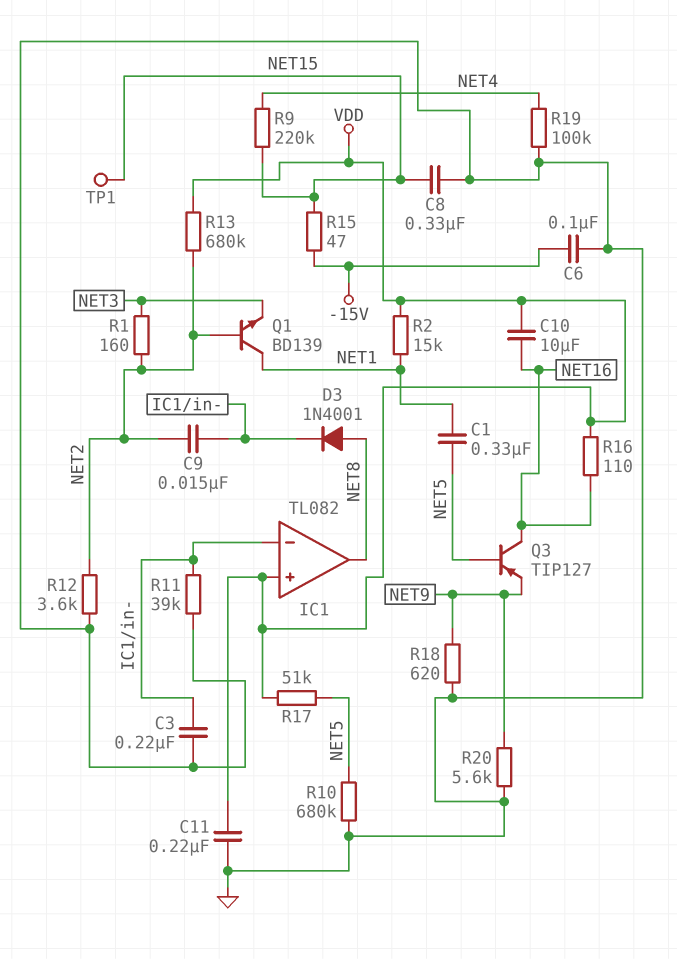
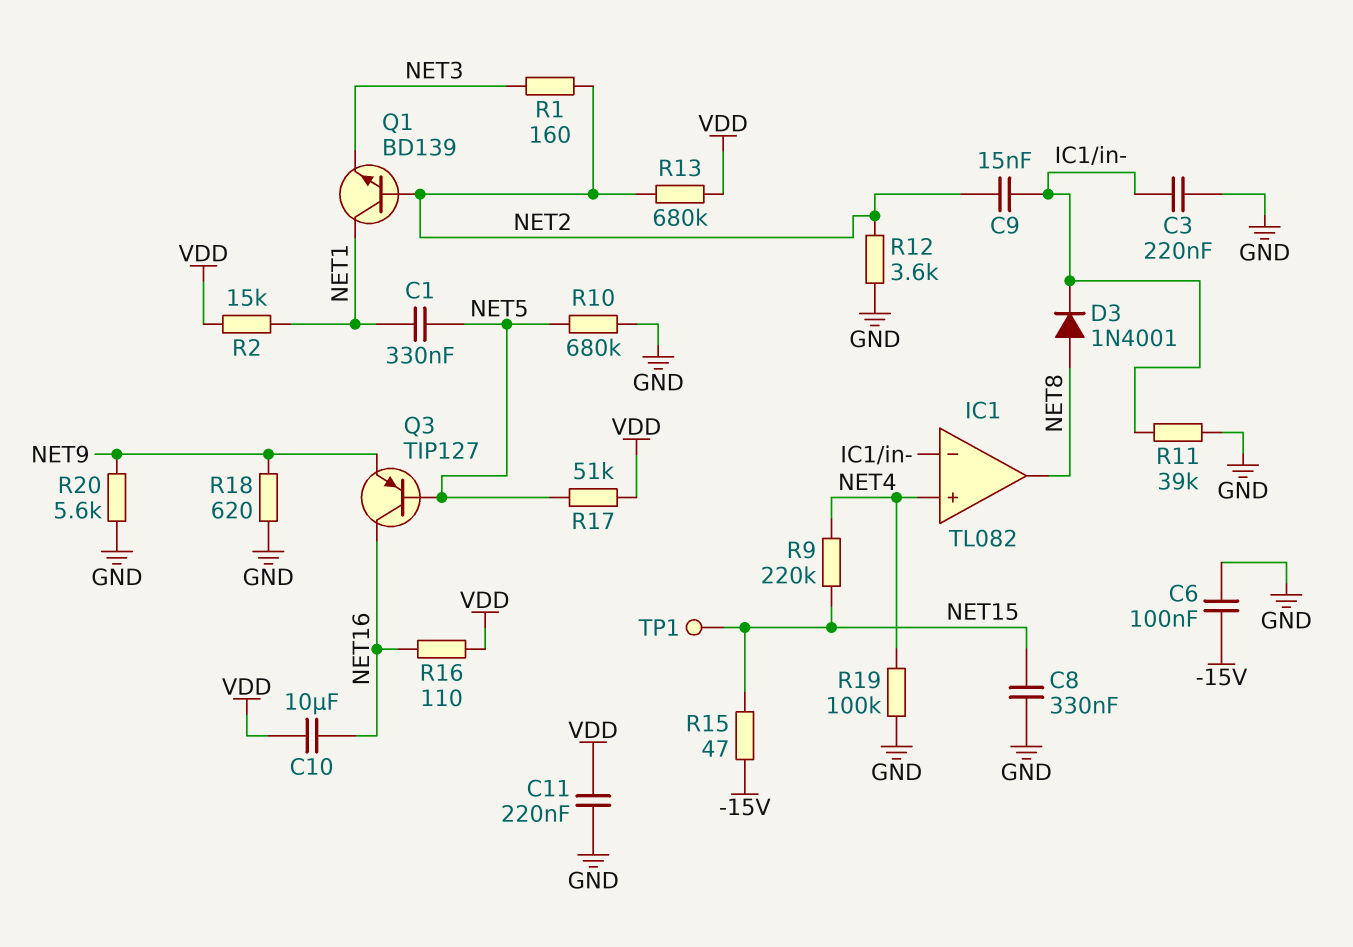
IC1 pin in+: VDD -> NET4

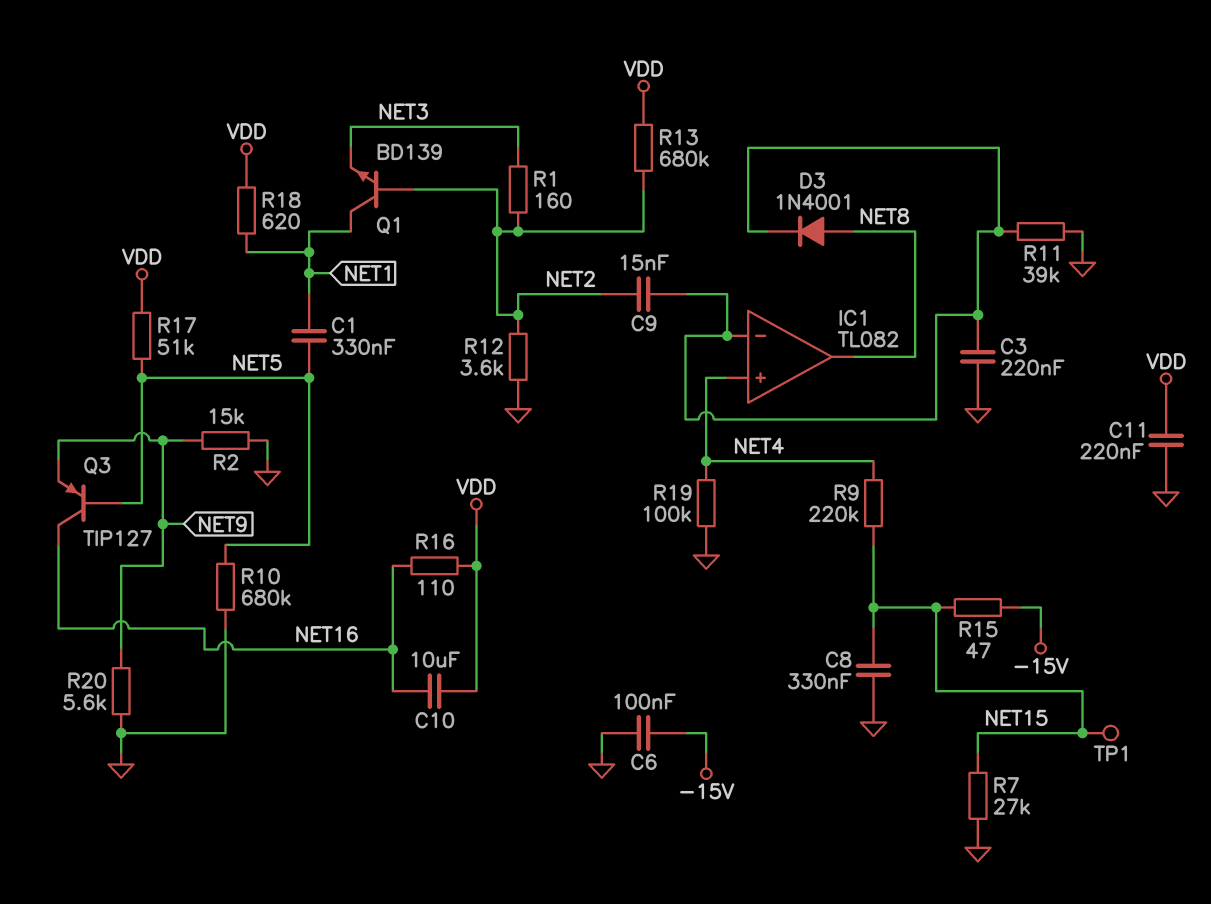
R2: 15k (NET1, VDD) -> 15k (GND, NET9)
R7: none -> 27k (GND, NET15)
R18: 620 (GND, NET9) -> 620 (NET1, VDD)

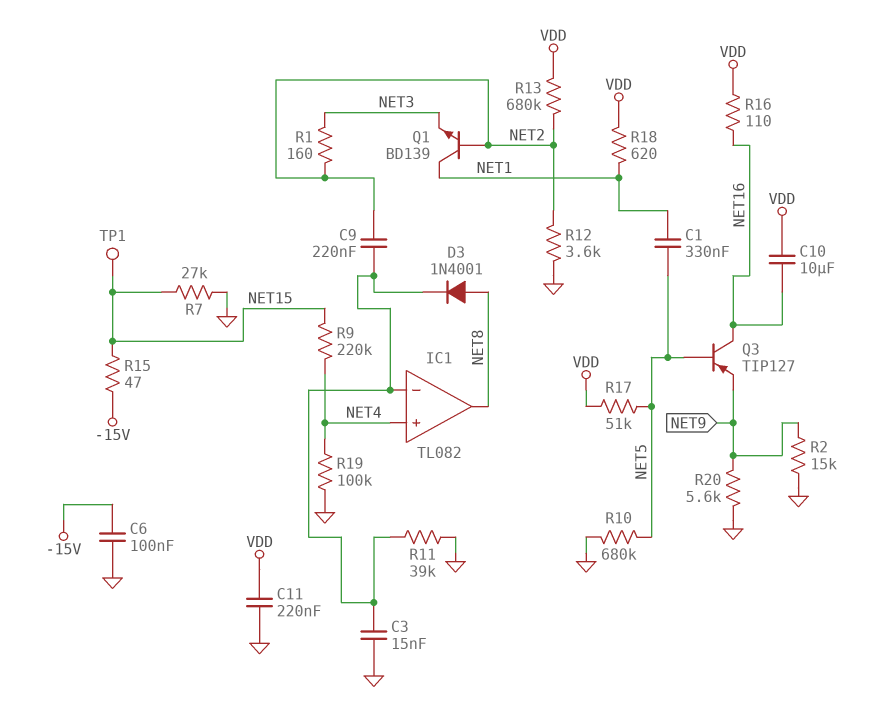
C3: 220nF (GND, IC1/in-) -> 15nF (GND, IC1/in-)
C8: 330nF (GND, NET15) -> none
C9: 15nF (IC1/in-, NET2) -> 220nF (IC1/in-, NET2)

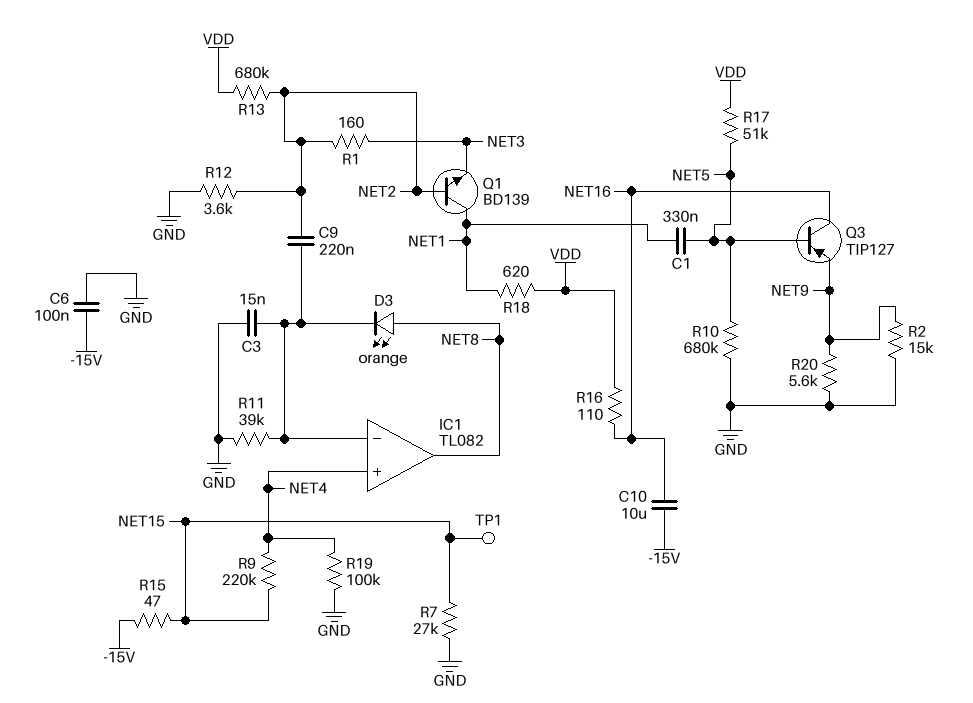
C10: 10uF (NET16, VDD) -> 10uF (-15V, NET16)
C11: 220nF (GND, VDD) -> none
D3: diode 1N4001 (A NET8, K IC1/in-) -> LED orange (A NET8, K IC1/in-)

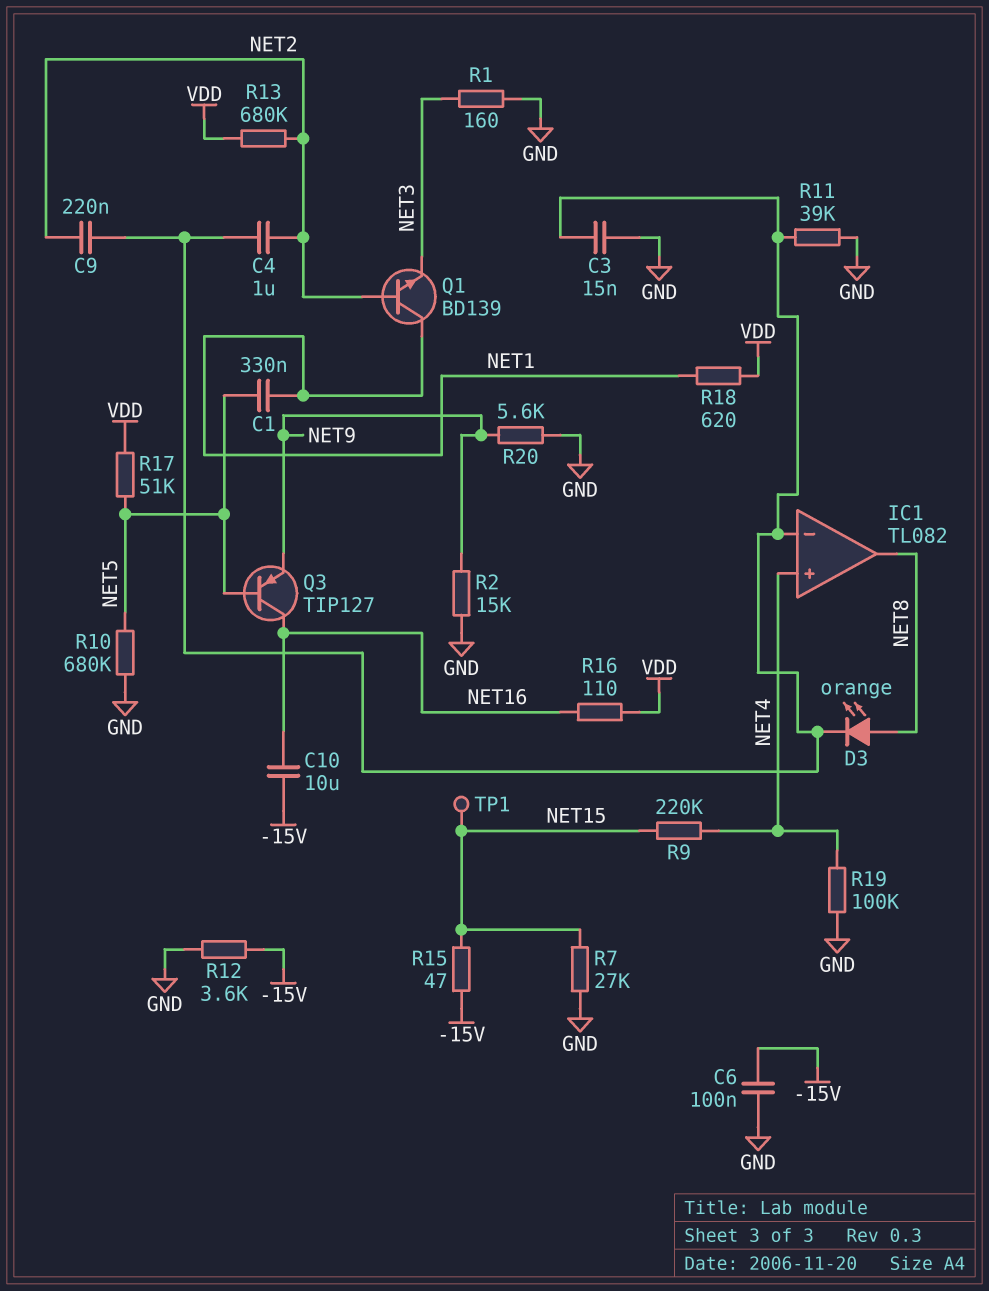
C4: none -> 1uF (IC1/in-, NET2)
R1: 160 (NET2, NET3) -> 160 (GND, NET3)
R12: 3.6k (GND, NET2) -> 3.6k (-15V, GND)

